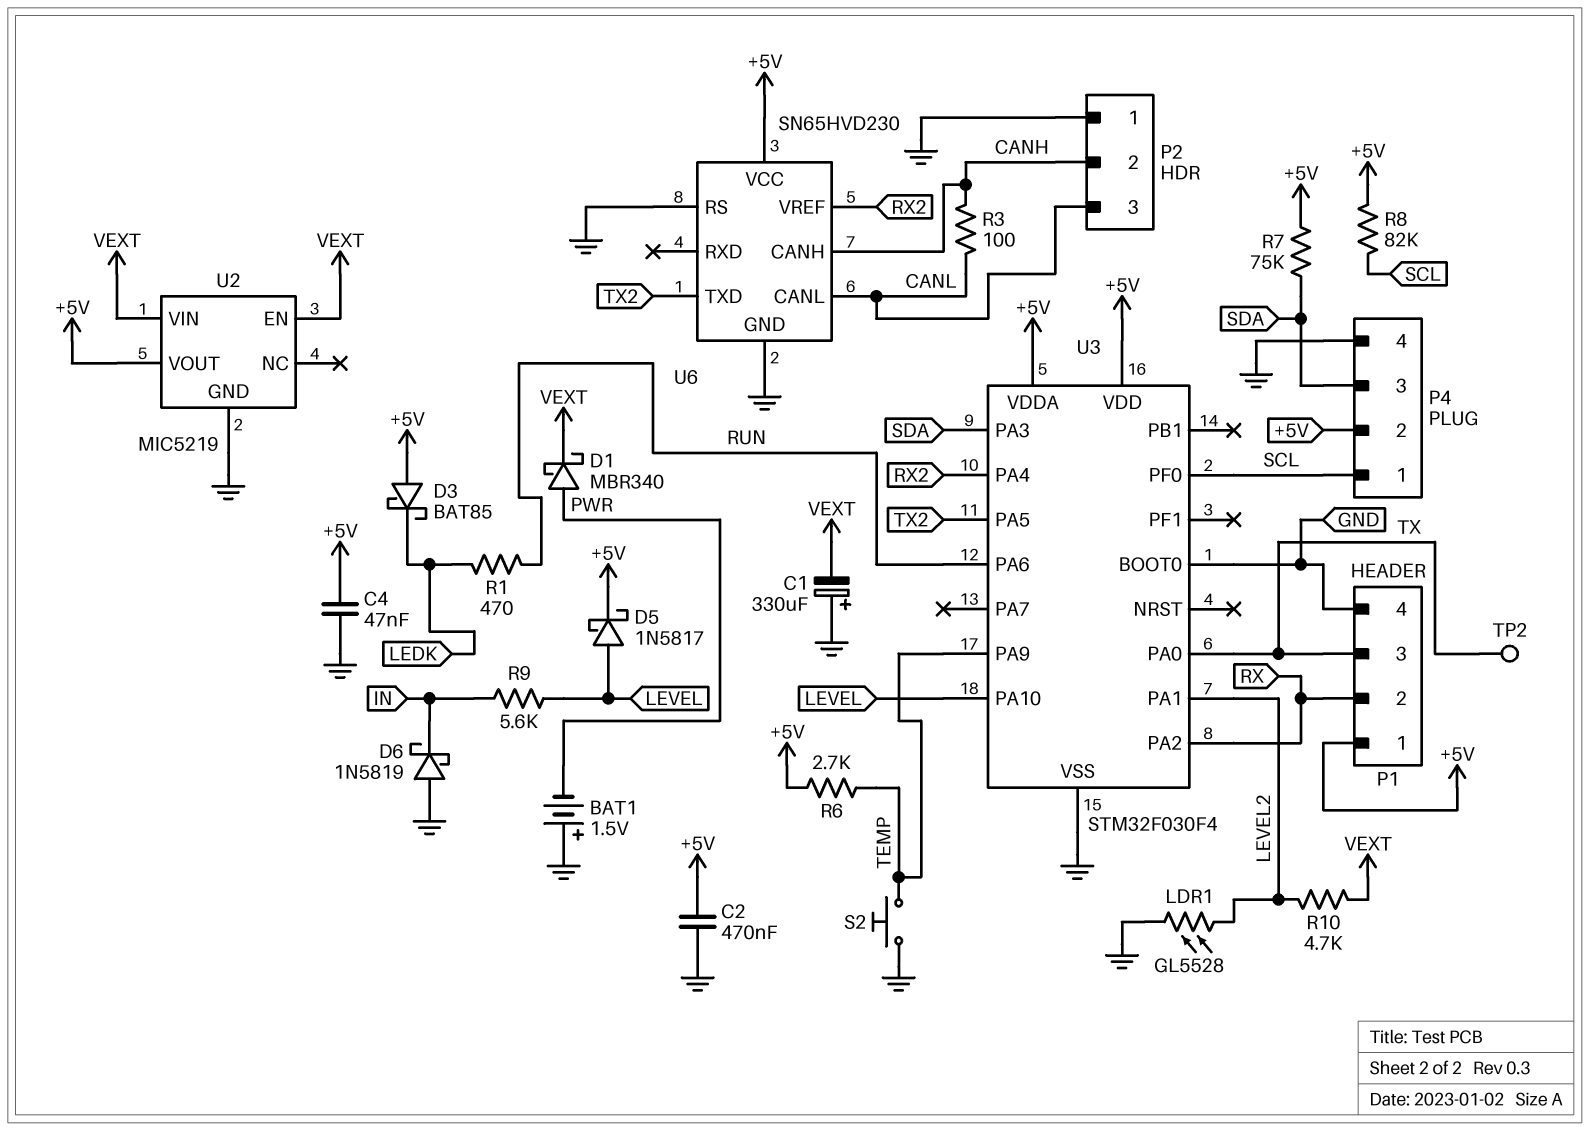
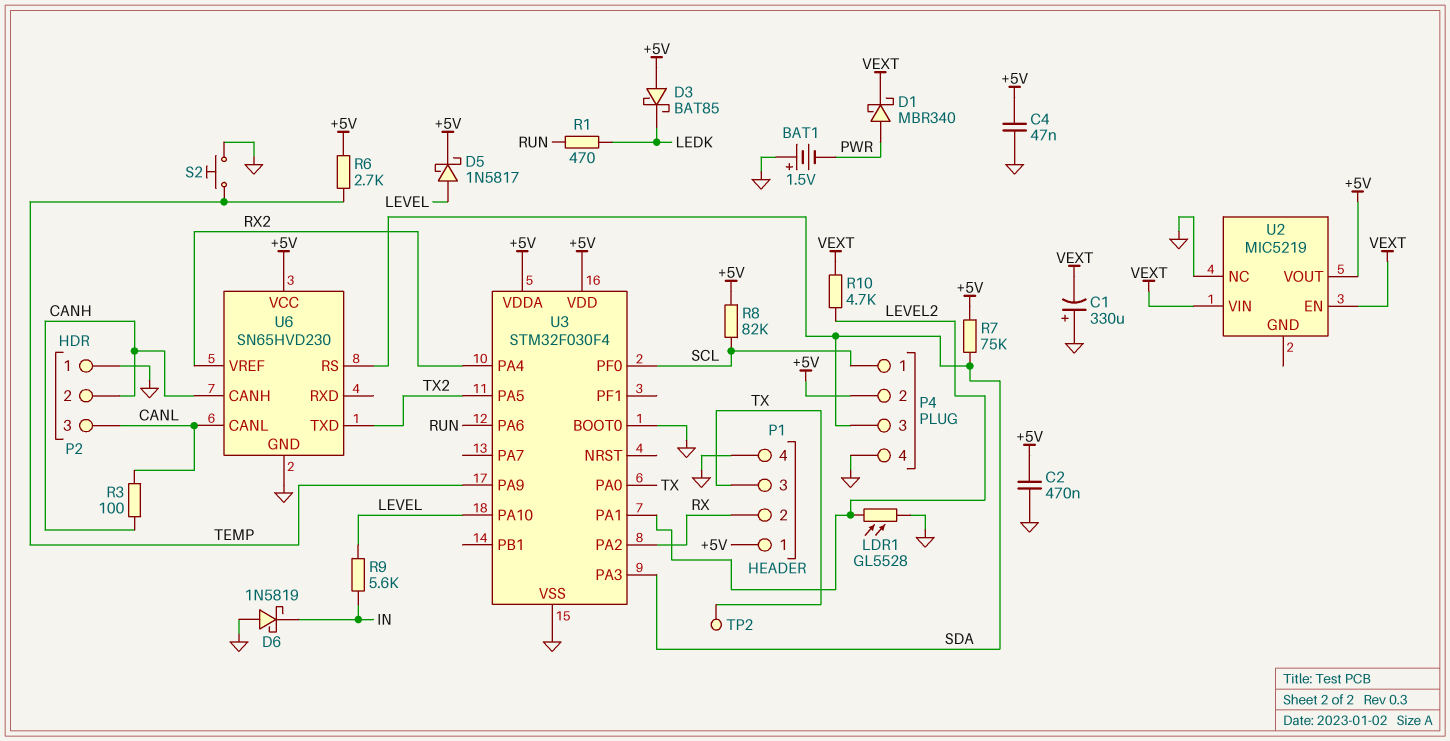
U2 pin GND: GND -> none
U2 pin NC: none -> GND
U6 pin RS: GND -> SDA

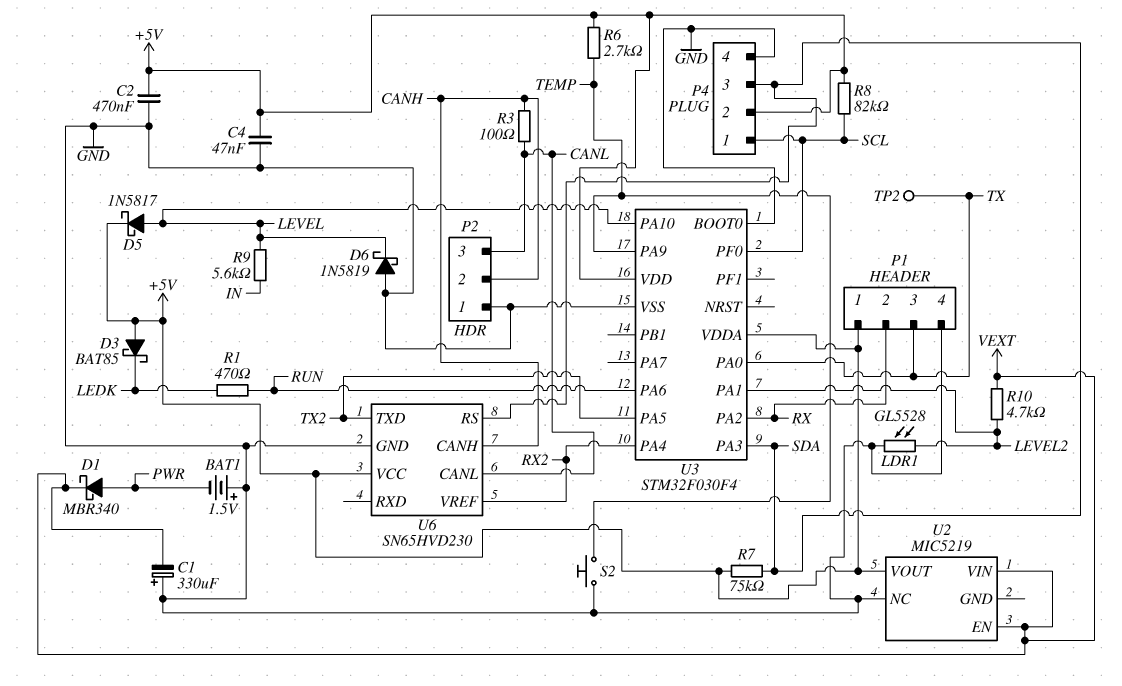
D6: schottky 1N5819 (A GND, K IN) -> schottky 1N5819 (A GND, K LEVEL)

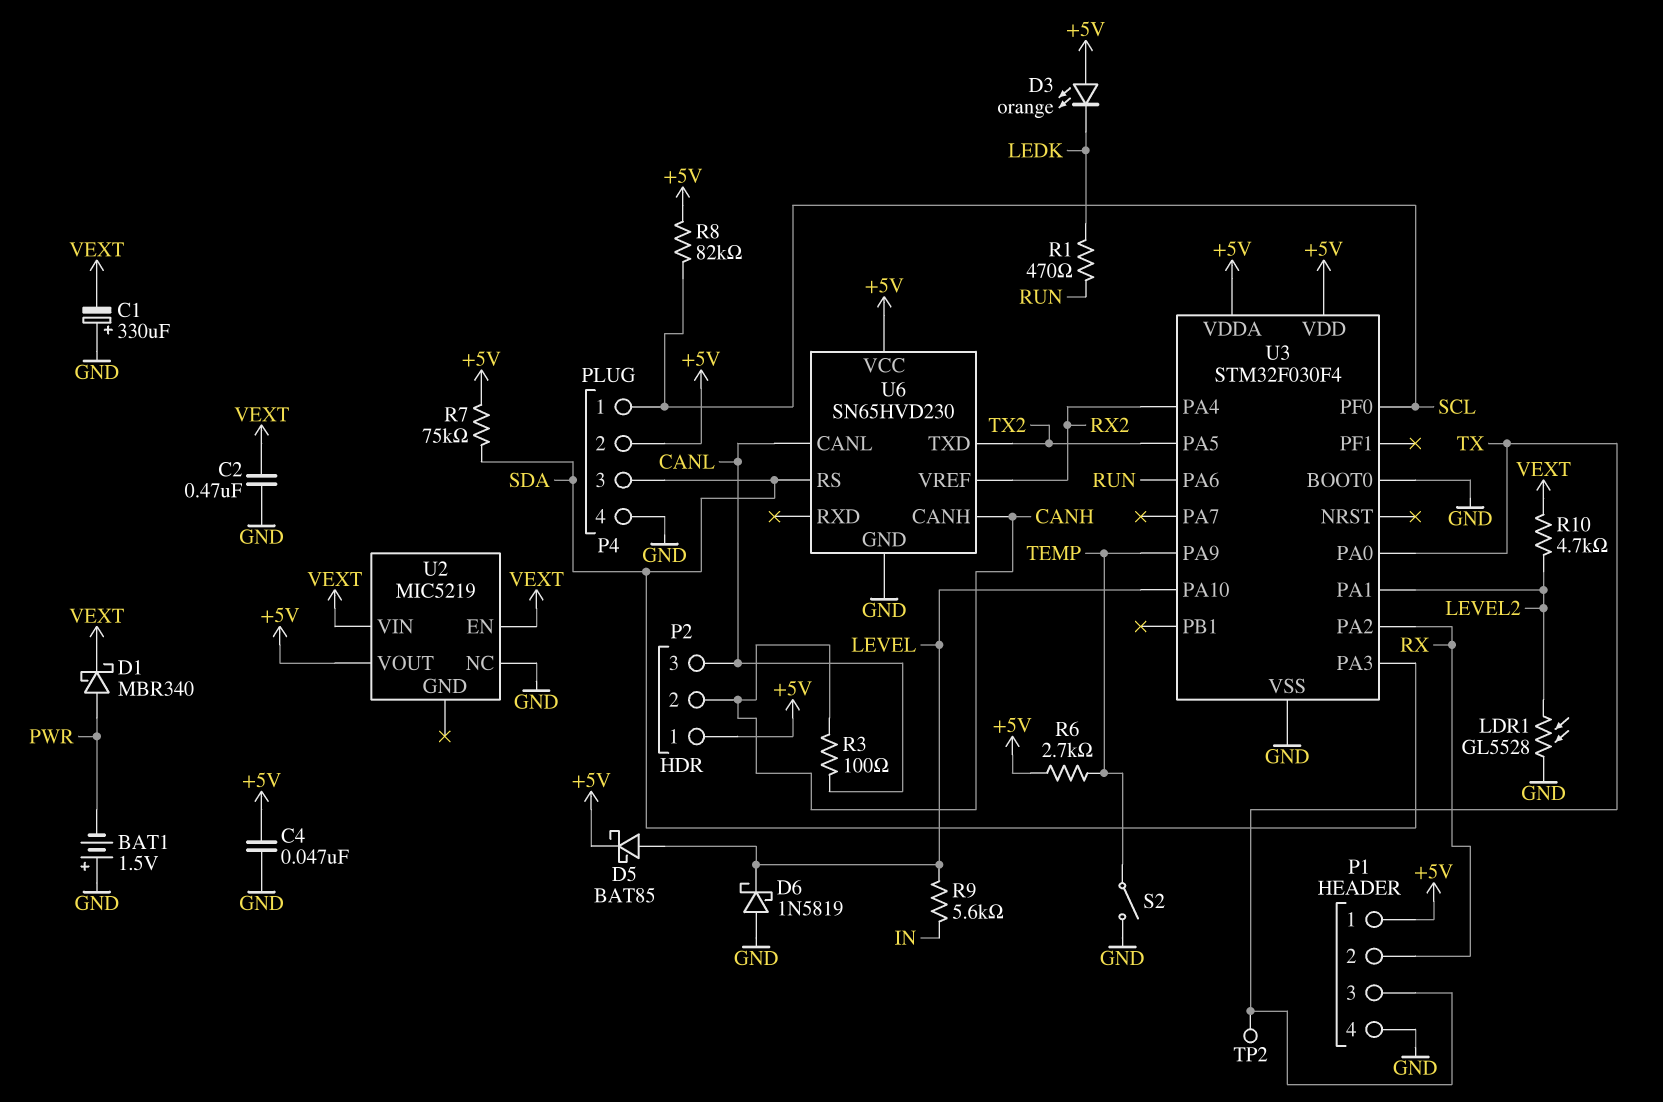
C2: 470nF (+5V, GND) -> 470nF (GND, VEXT)
D3: schottky BAT85 (A +5V, K LEDK) -> LED orange (A +5V, K LEDK)
D5: schottky 1N5817 (A LEVEL, K +5V) -> schottky BAT85 (A LEVEL, K +5V)
P2 pin 1: GND -> +5V
S2: button (GND, TEMP) -> switch (GND, TEMP)

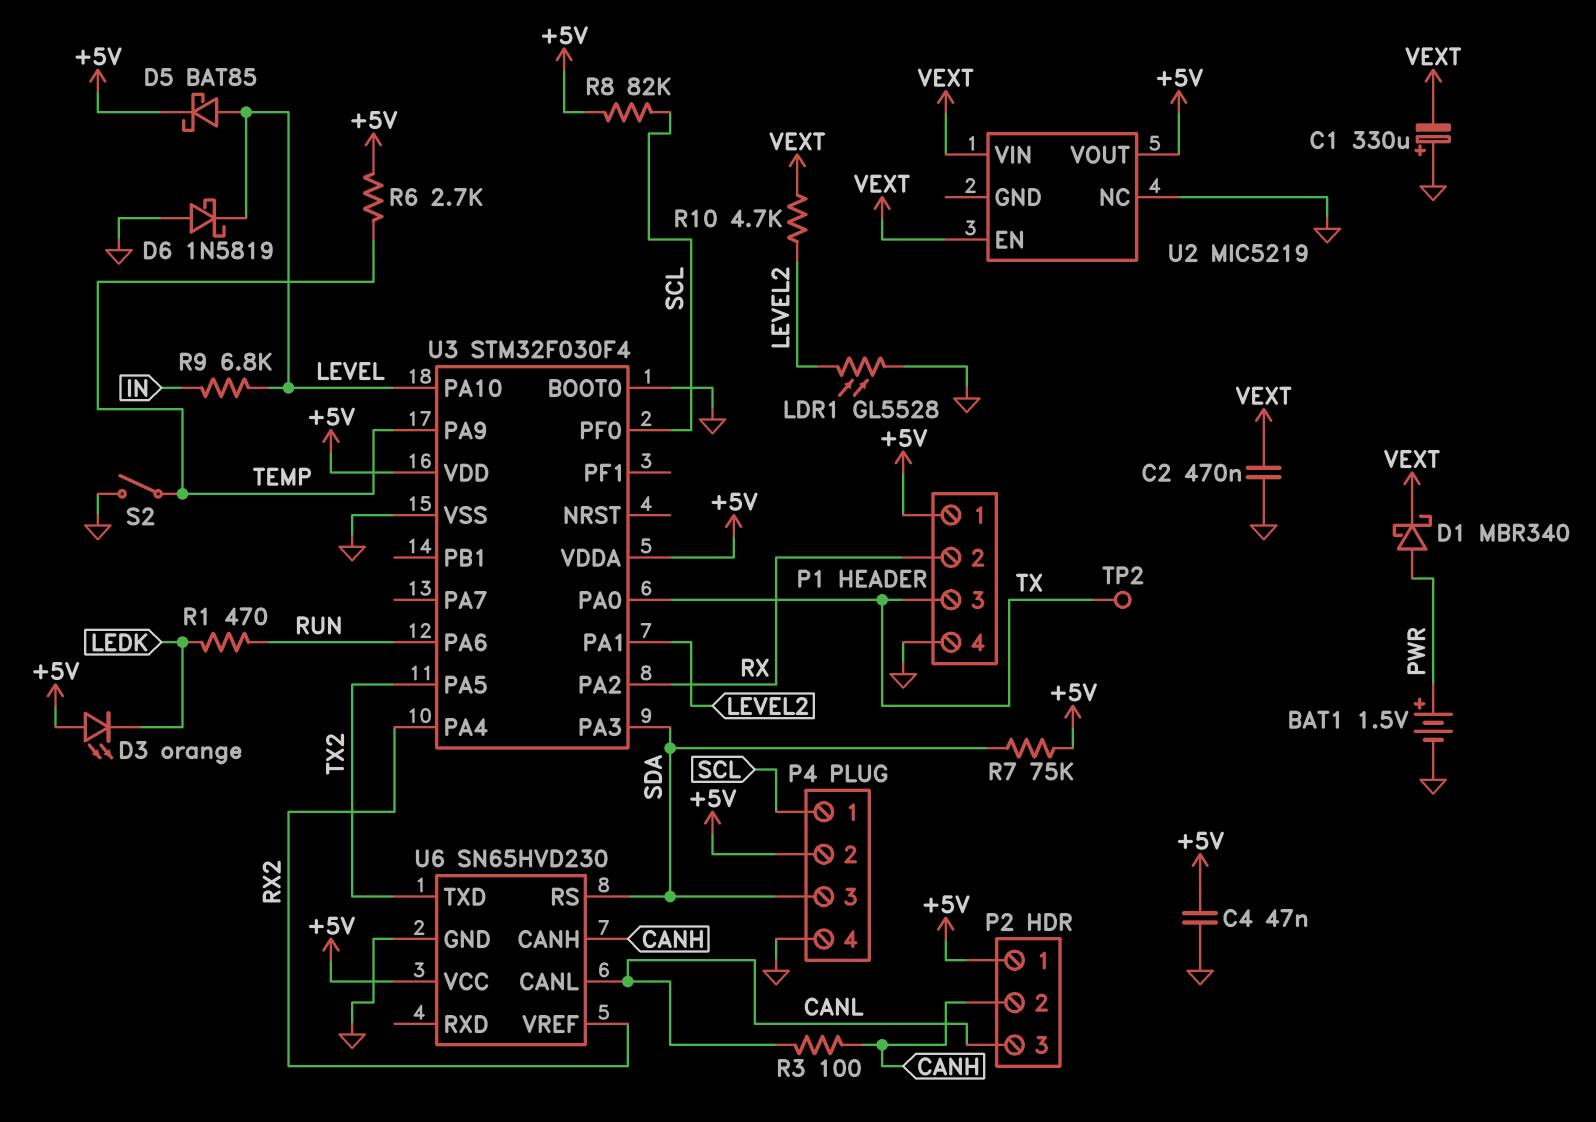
BAT1: 1.5V (plus GND, minus PWR) -> 1.5V (plus PWR, minus GND)
R9: 5.6k (IN, LEVEL) -> 6.8k (IN, LEVEL)

